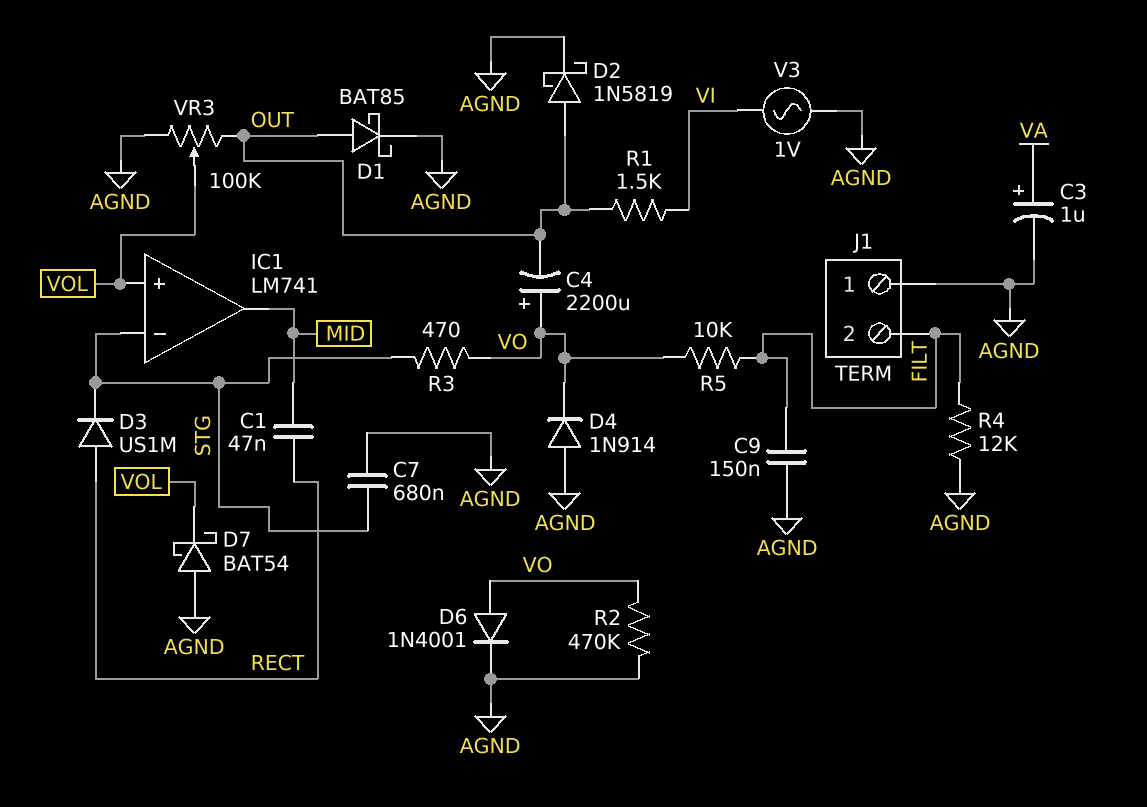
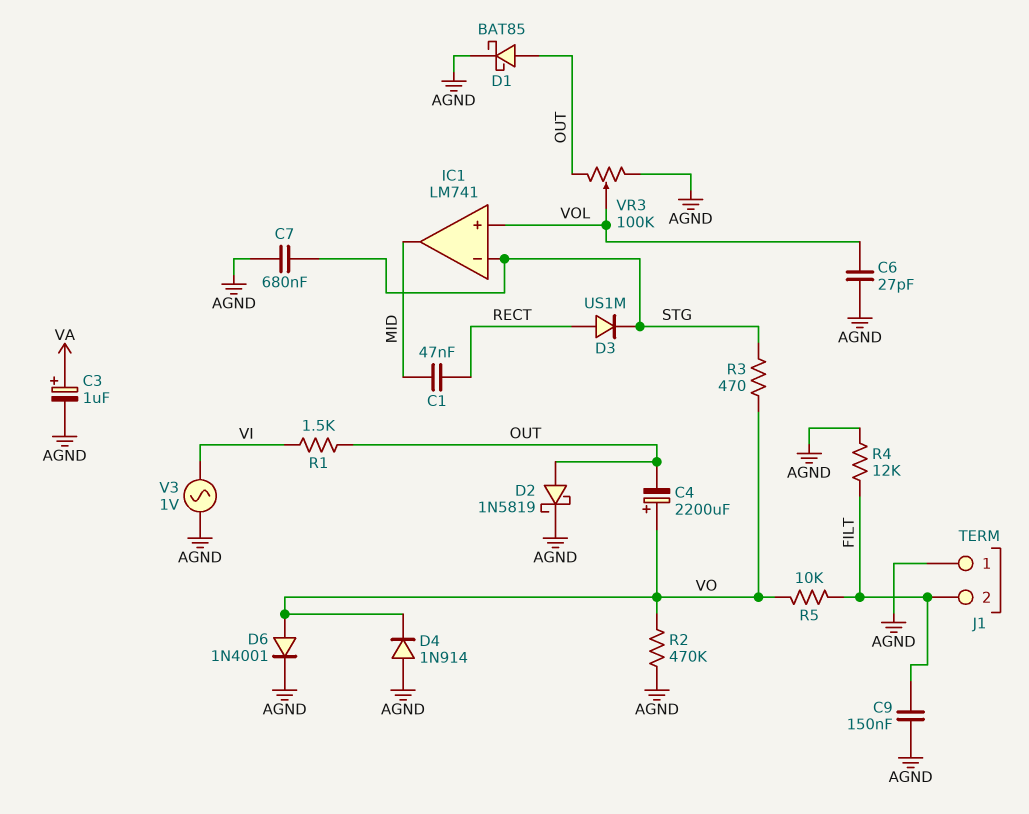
C6: none -> 27pF (AGND, VOL)
D7: schottky BAT54 (A AGND, K VOL) -> none

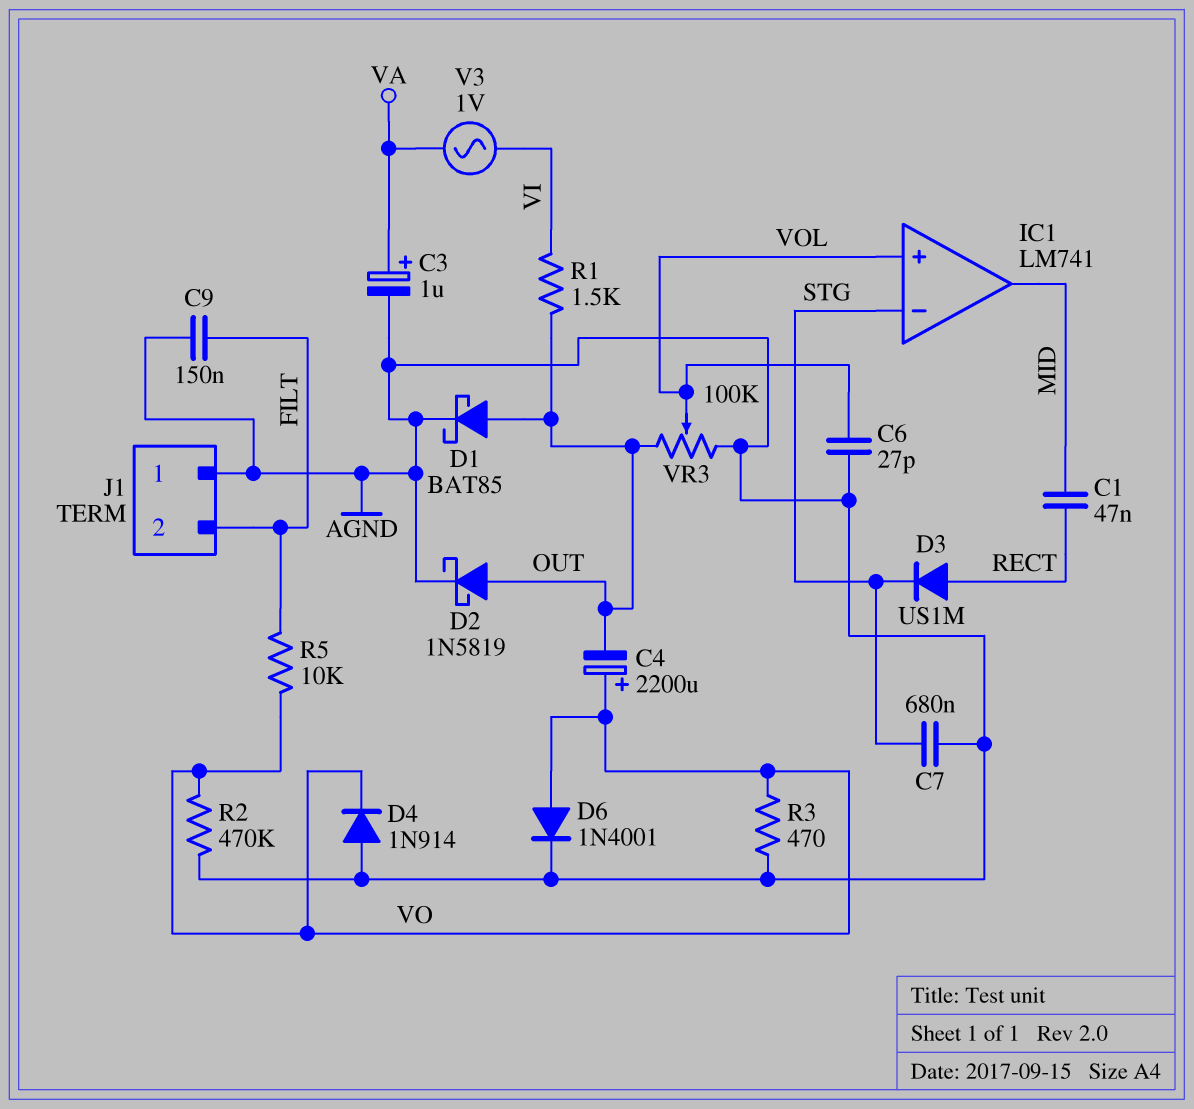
R3: 470 (STG, VO) -> 470 (AGND, VO)
R4: 12k (AGND, FILT) -> none
V3: AC 1V (AGND, VI) -> AC 1V (VA, VI)

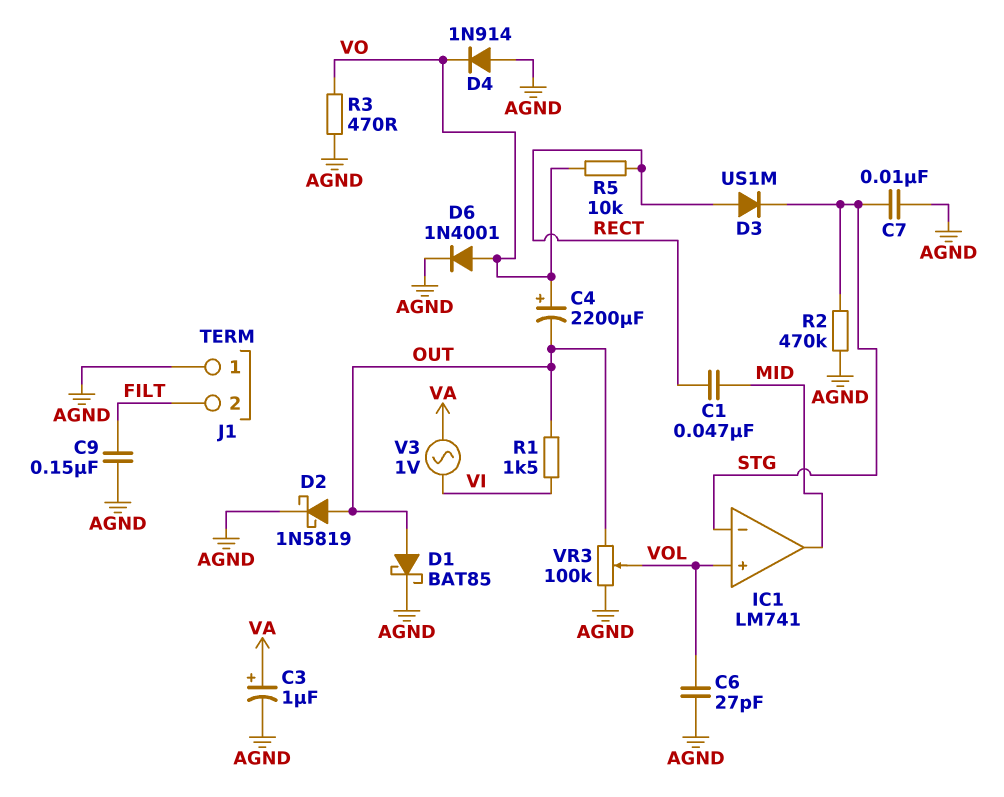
C7: 680nF (AGND, STG) -> 10nF (AGND, STG)
R2: 470k (AGND, VO) -> 470k (AGND, STG)
R5: 10k (FILT, VO) -> 10k (RECT, VO)

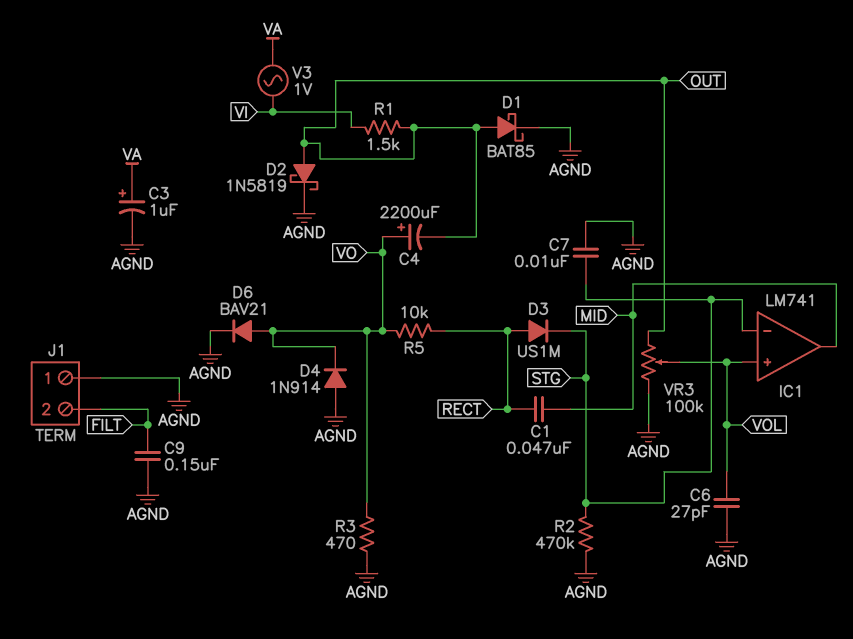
D6: diode 1N4001 (A VO, K AGND) -> diode BAV21 (A VO, K AGND)

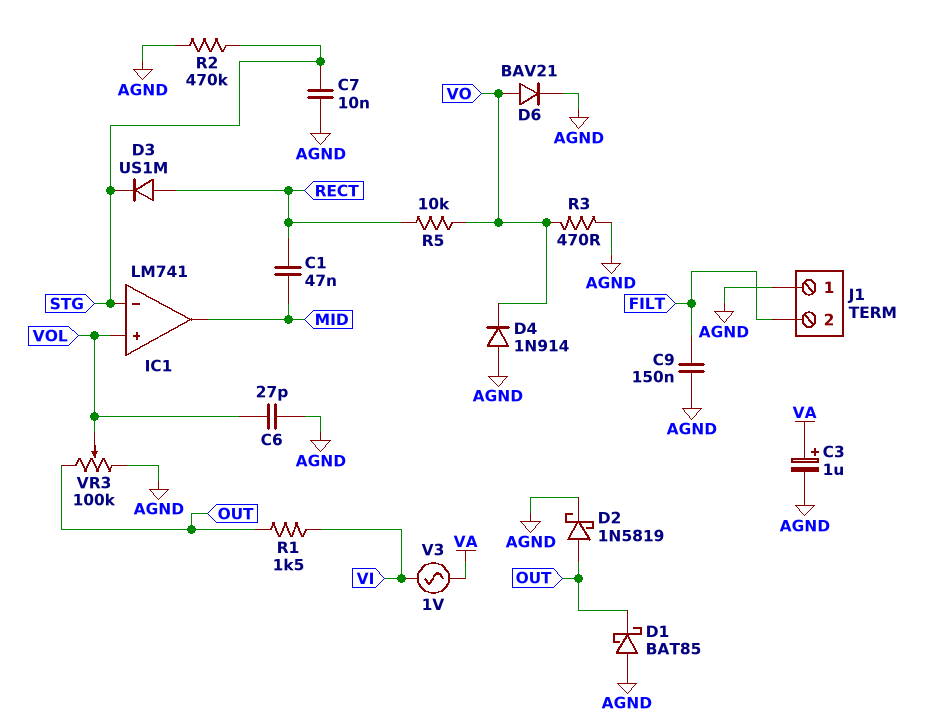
C4: 2200uF (plus VO, minus OUT) -> none
D1: schottky BAT85 (A OUT, K AGND) -> schottky BAT85 (A AGND, K OUT)

